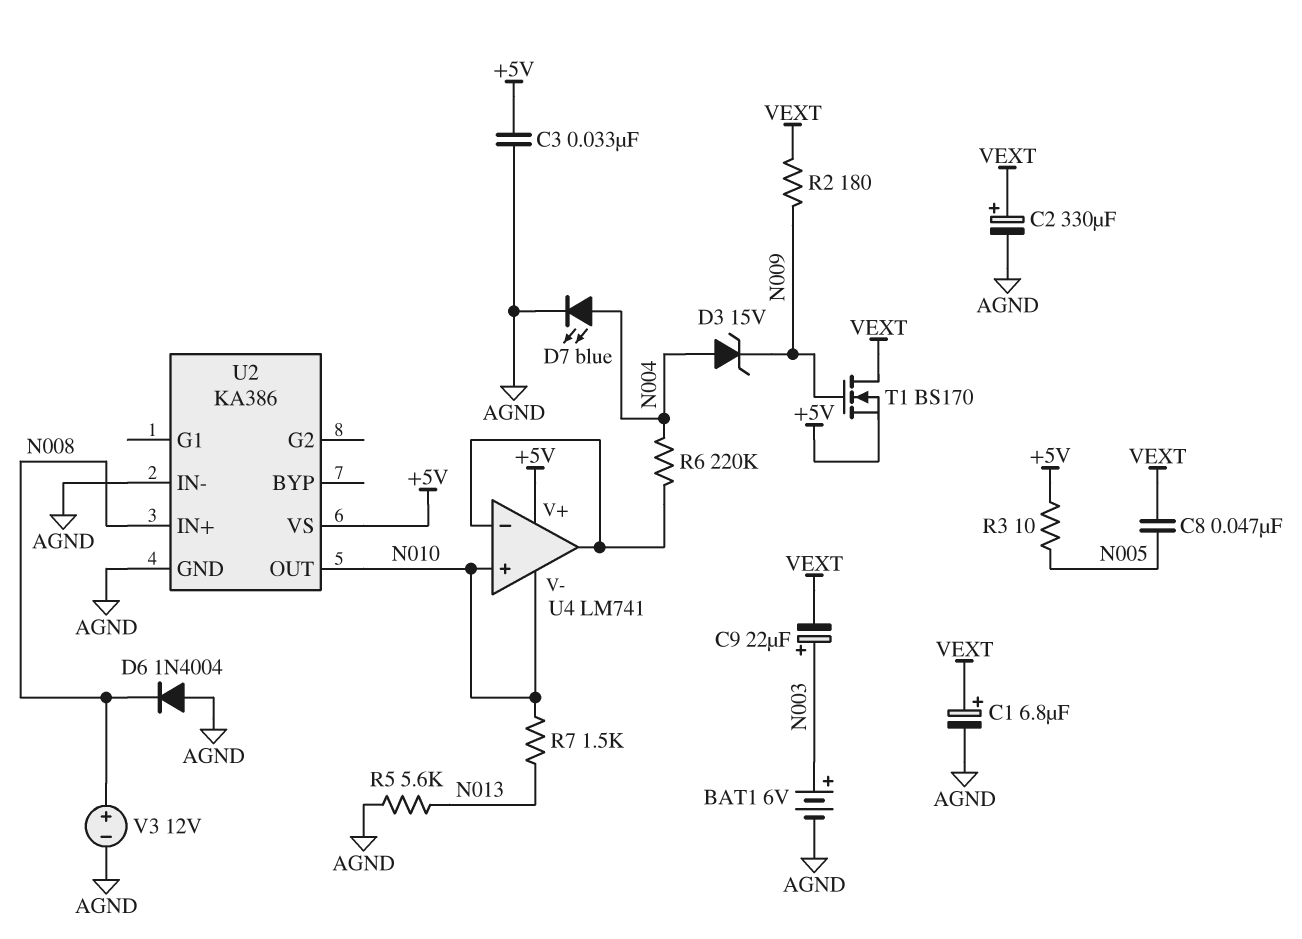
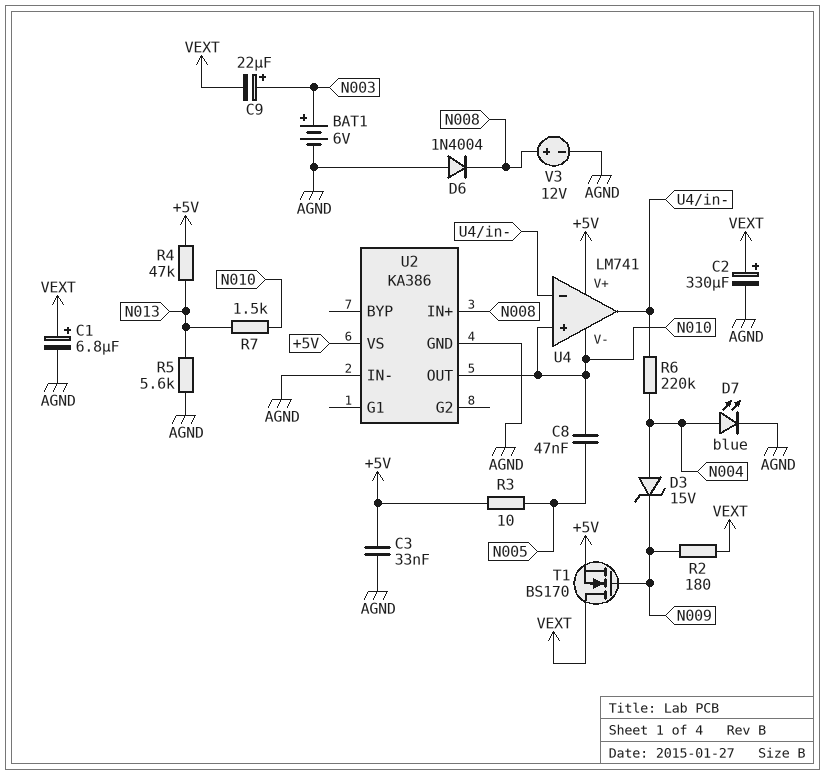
C8: 47nF (N005, VEXT) -> 47nF (N005, N010)
R4: none -> 47k (+5V, N013)

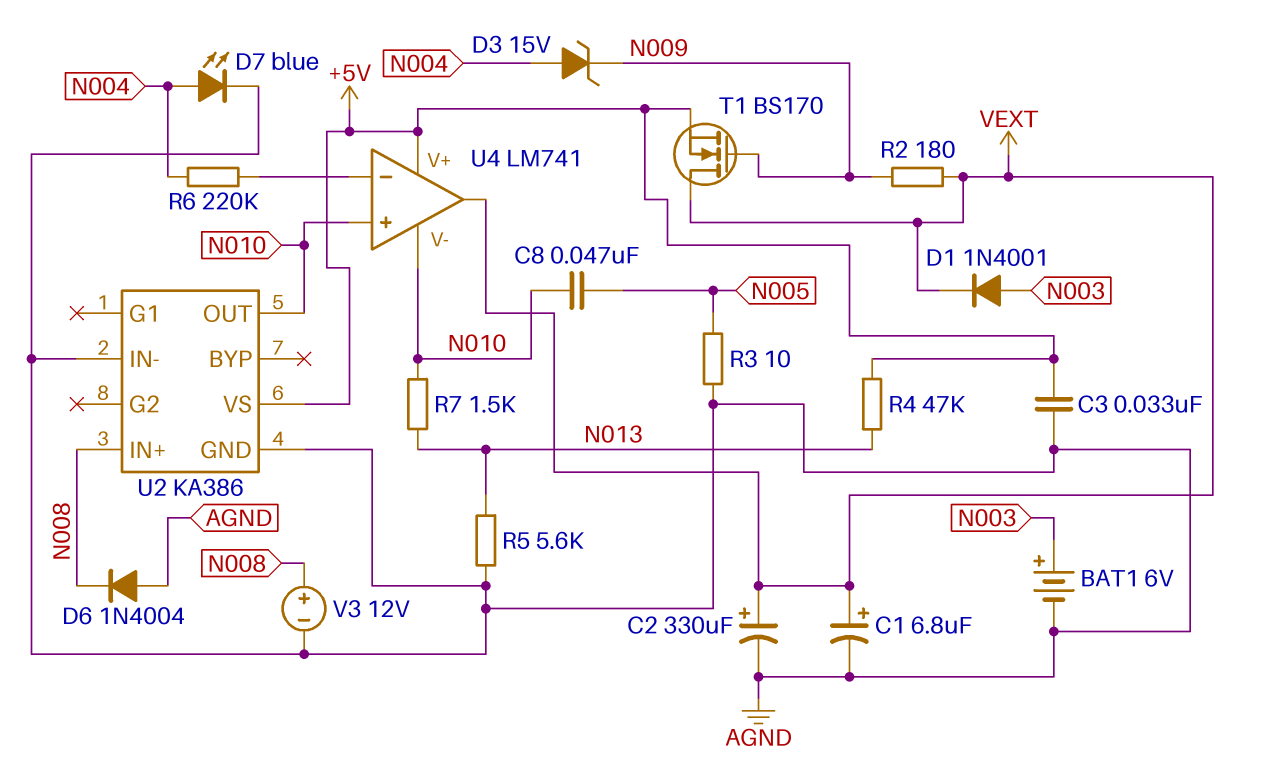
C9: 22uF (plus N003, minus VEXT) -> none
D1: none -> diode 1N4001 (A N003, K VEXT)
R3: 10 (+5V, N005) -> 10 (AGND, N005)
U4 pin out: U4/in- -> VEXT

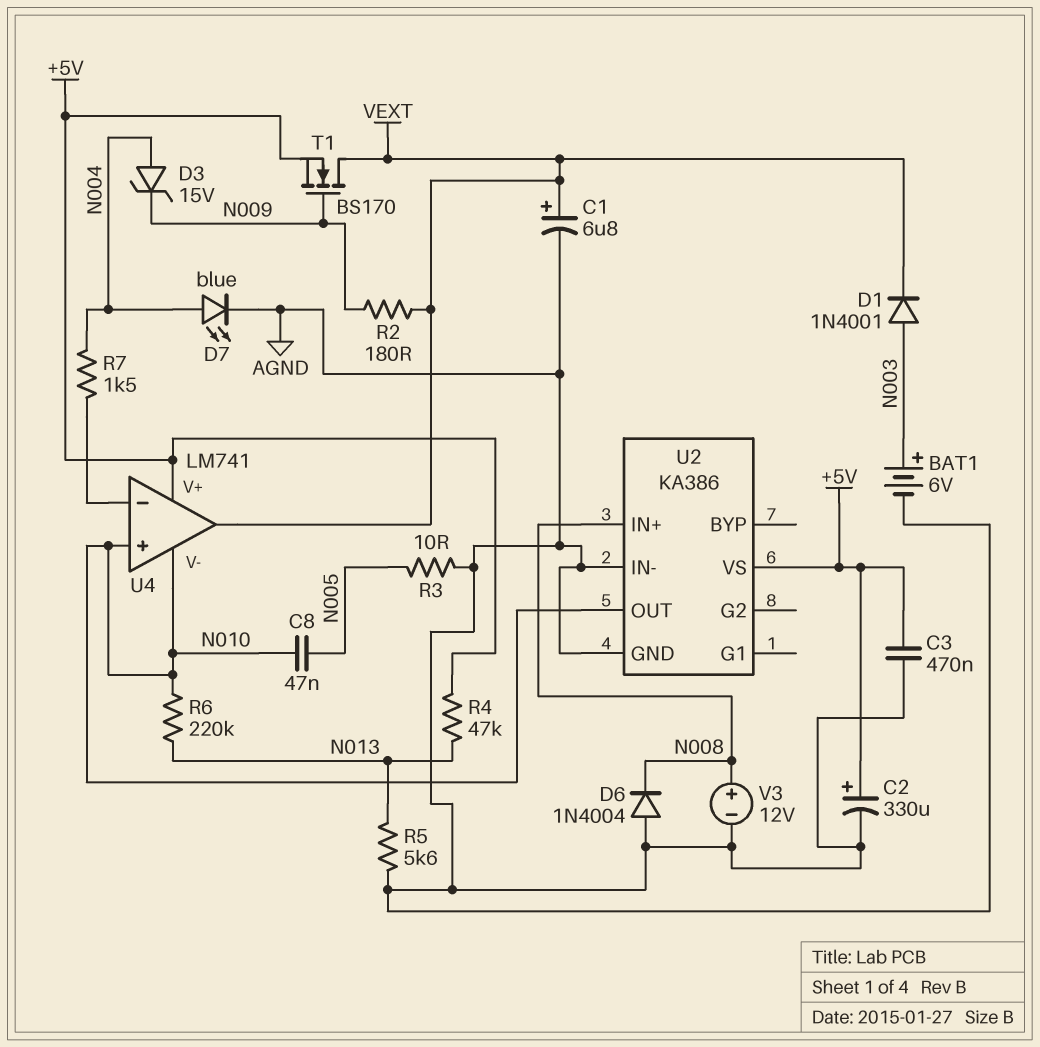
C2: 330uF (plus VEXT, minus AGND) -> 330uF (plus +5V, minus AGND)
C3: 33nF (+5V, AGND) -> 470nF (+5V, AGND)
R6: 220k (N004, U4/in-) -> 220k (N010, N013)
R7: 1.5k (N010, N013) -> 1.5k (N004, U4/in-)

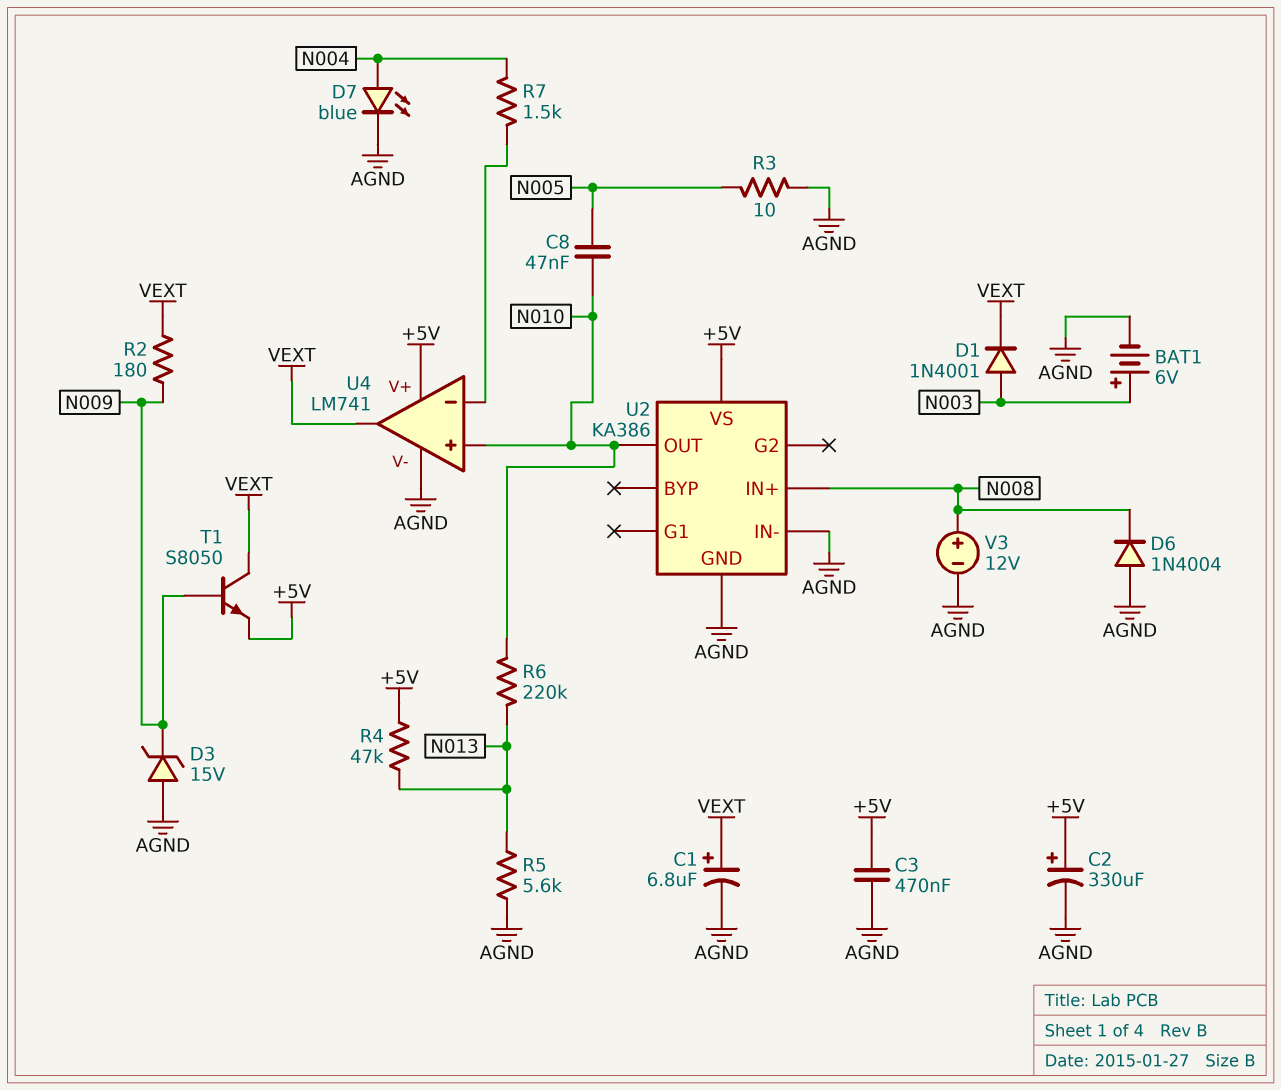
D3: zener 15V (A N004, K N009) -> zener 15V (A AGND, K N009)
T1: NMOS BS170 (G N009, D VEXT, S +5V) -> NPN S8050 (B N009, C VEXT, E +5V)
U4 pin V-: N010 -> AGND

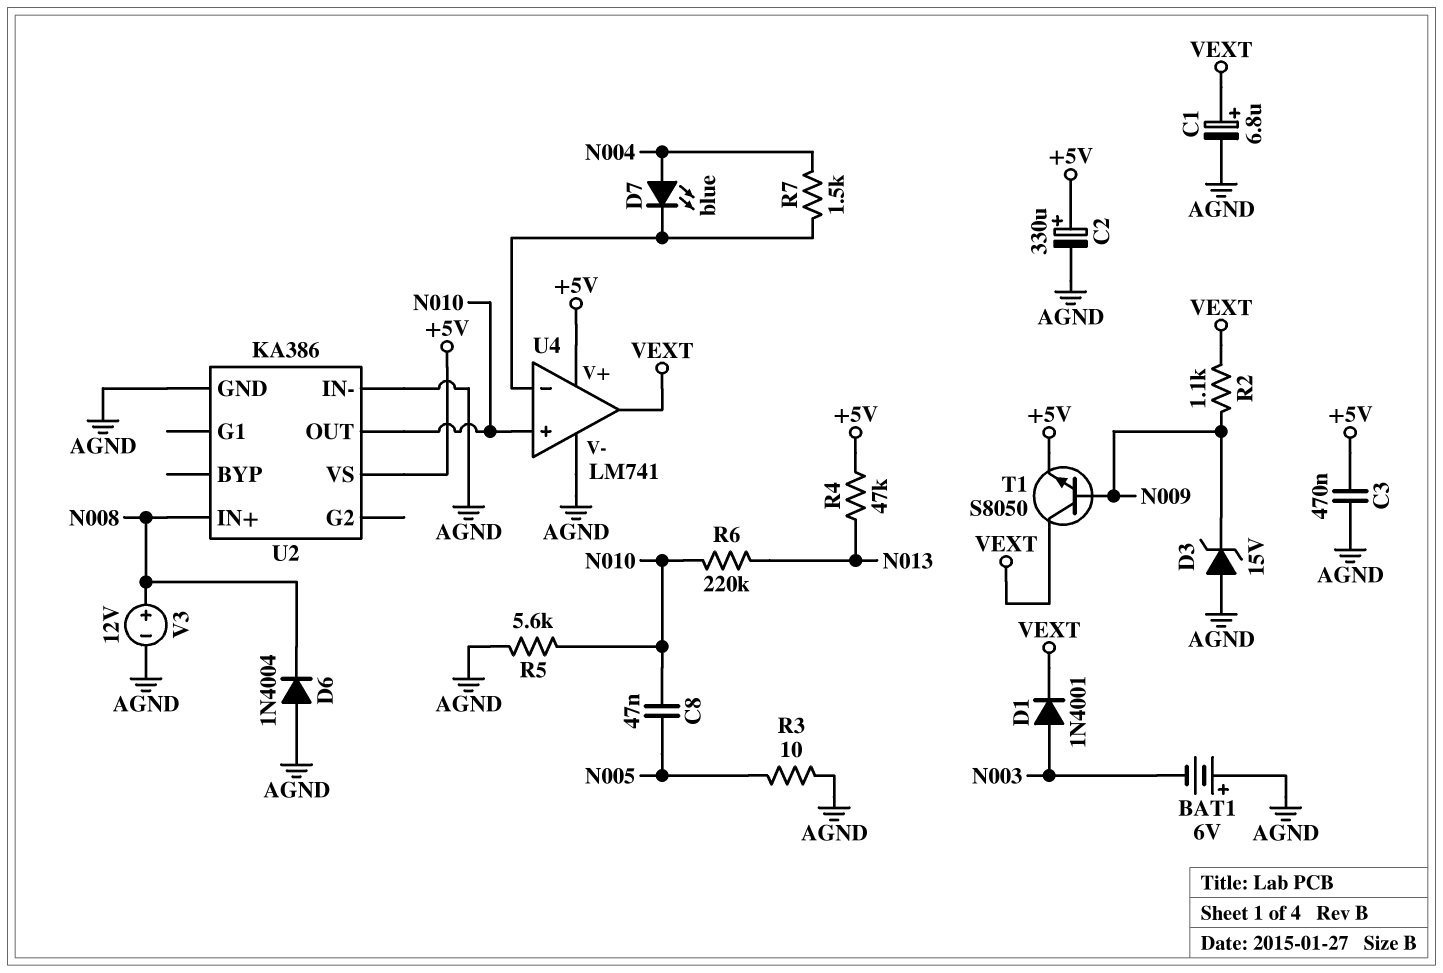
BAT1: 6V (plus N003, minus AGND) -> 6V (plus AGND, minus N003)
D7: LED blue (A N004, K AGND) -> LED blue (A N004, K U4/in-)
R2: 180 (N009, VEXT) -> 1.1k (N009, VEXT)
R5: 5.6k (AGND, N013) -> 5.6k (AGND, N010)

